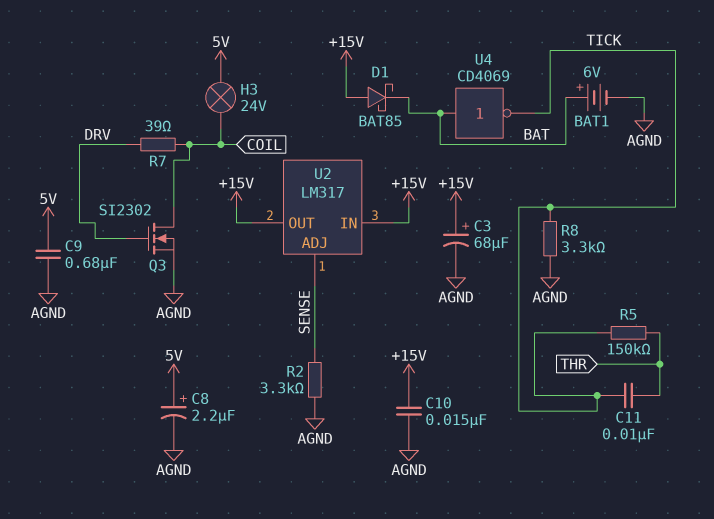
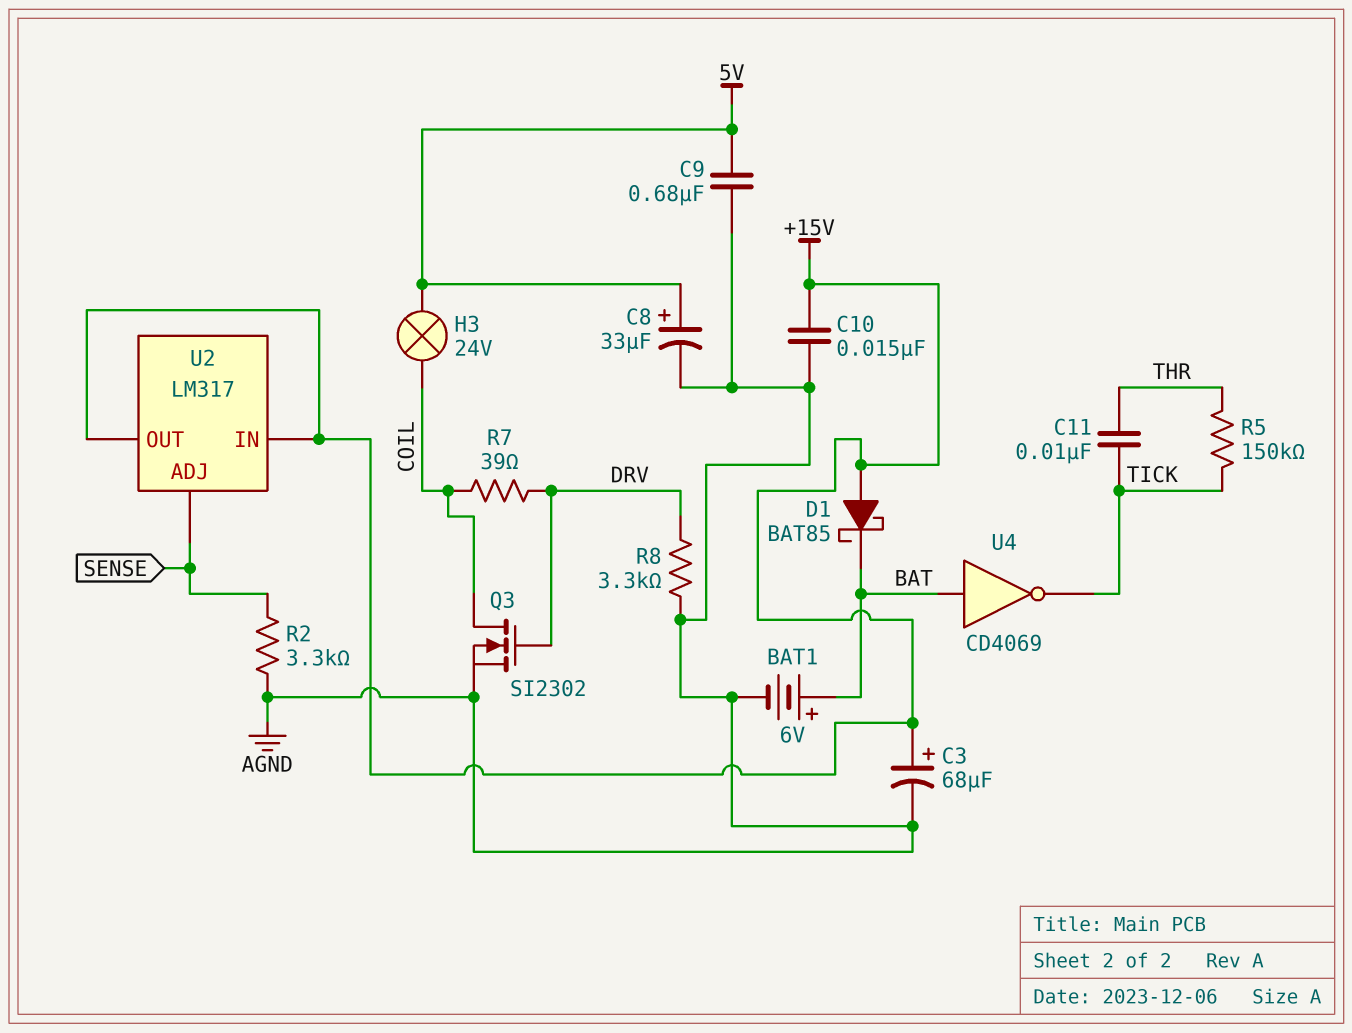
C8: 2.2uF (plus 5V, minus AGND) -> 33uF (plus 5V, minus AGND)
R8: 3.3k (AGND, TICK) -> 3.3k (AGND, DRV)

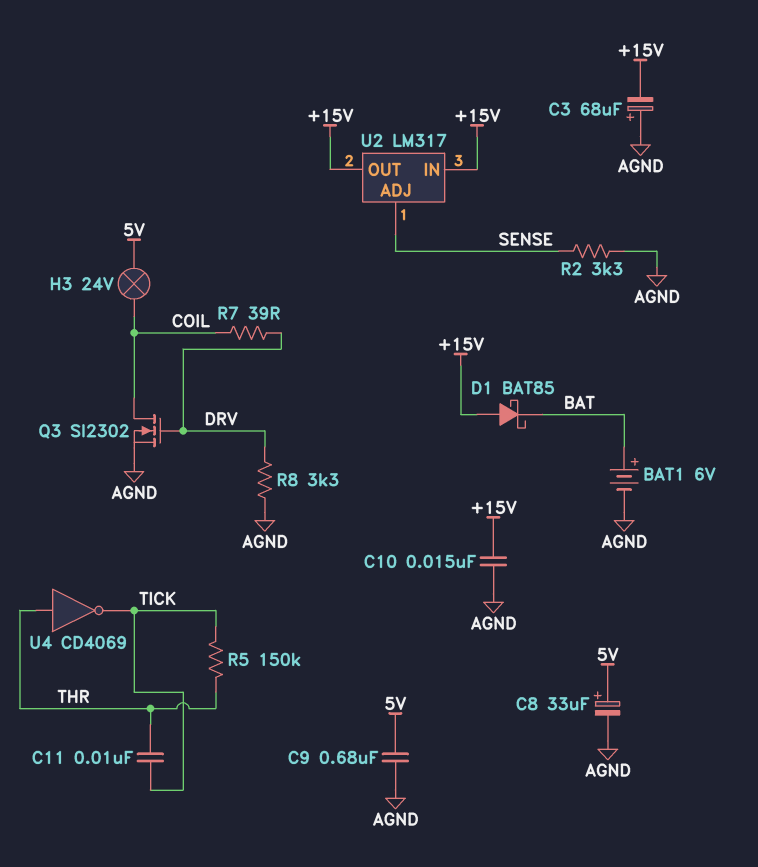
C3: 68uF (plus +15V, minus AGND) -> 68uF (plus AGND, minus +15V)
U4: NOT CD4069 (in BAT, out TICK) -> NOT CD4069 (in THR, out TICK)

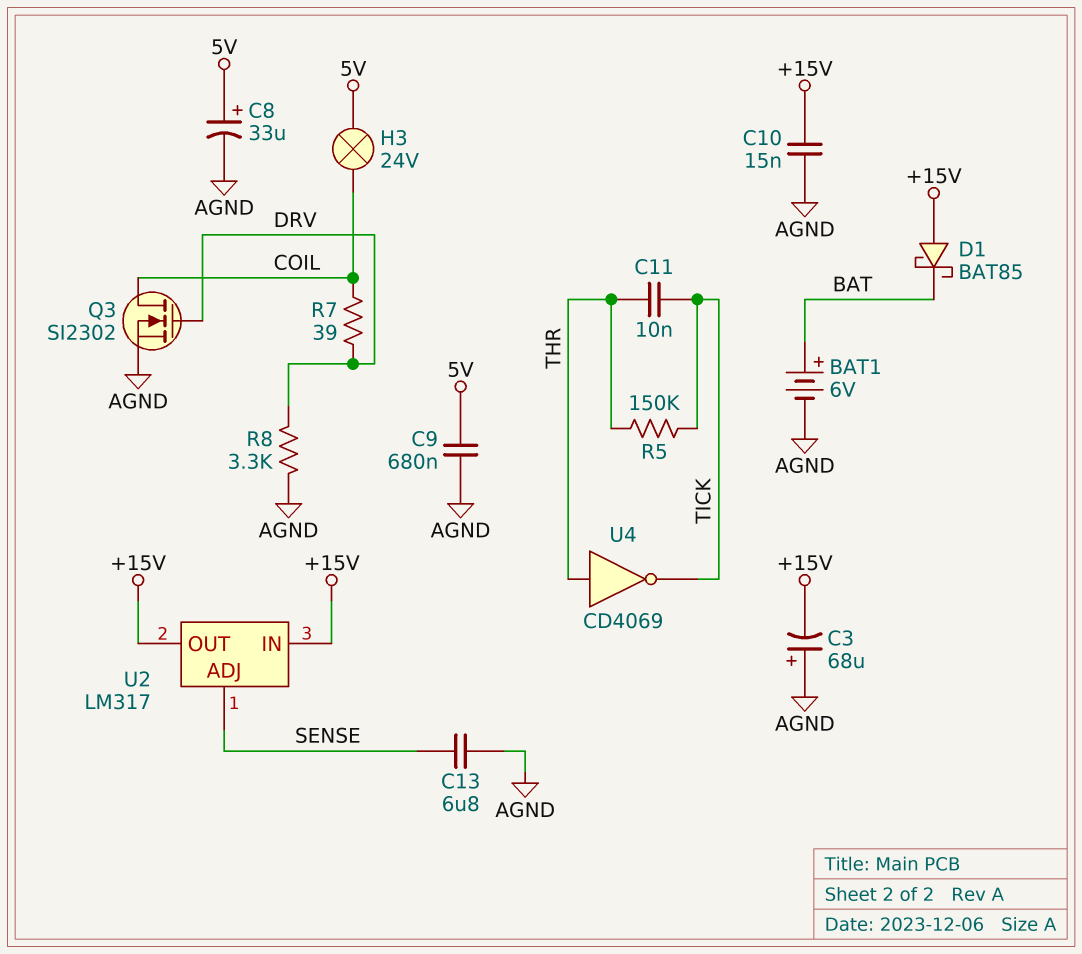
C13: none -> 6.8uF (AGND, SENSE)
R2: 3.3k (AGND, SENSE) -> none

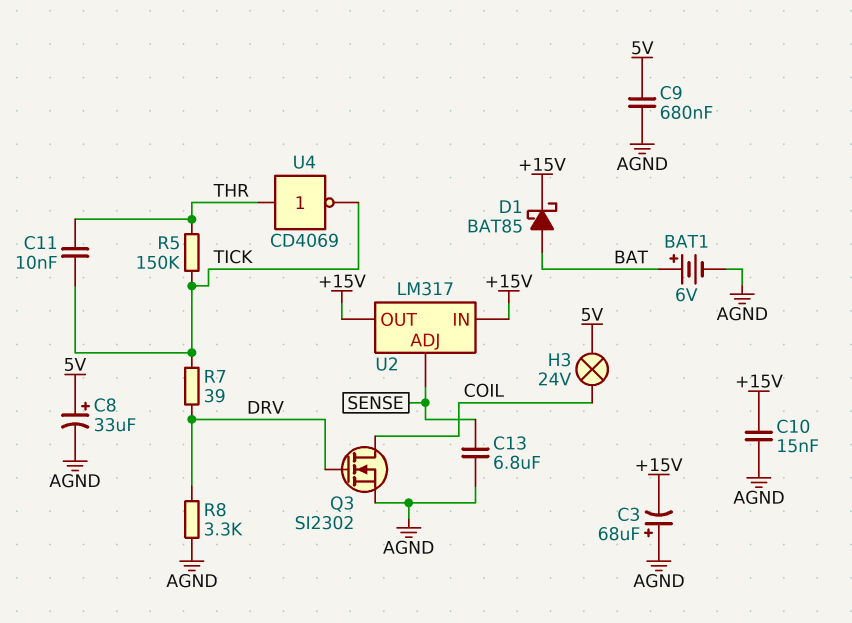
D1: schottky BAT85 (A +15V, K BAT) -> schottky BAT85 (A BAT, K +15V)
R7: 39 (COIL, DRV) -> 39 (DRV, TICK)

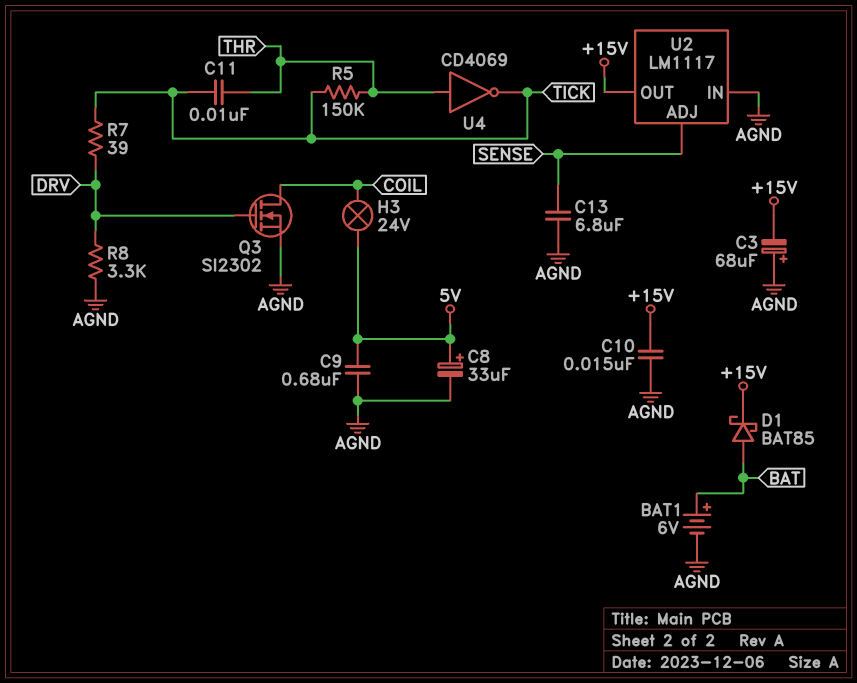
U2: LM317 -> LM1117
U2 pin IN: +15V -> AGND

